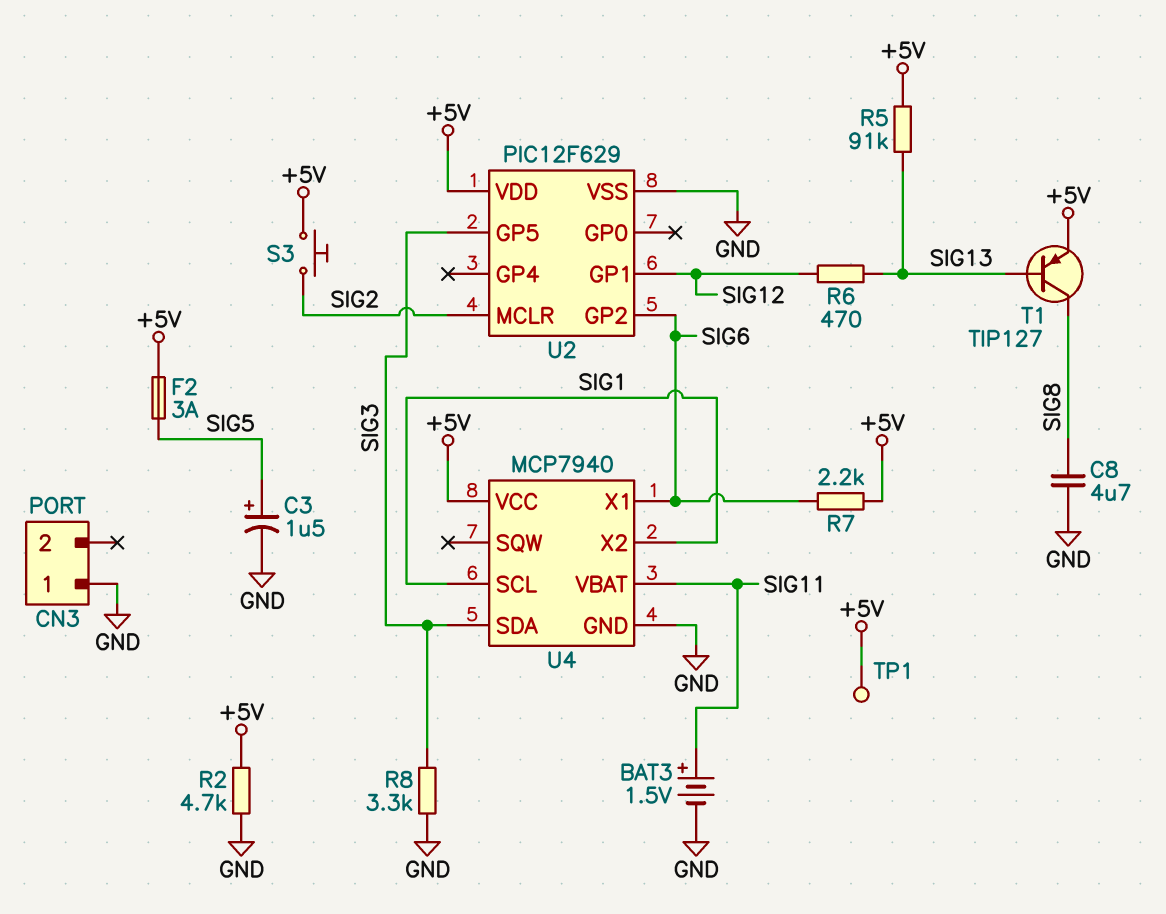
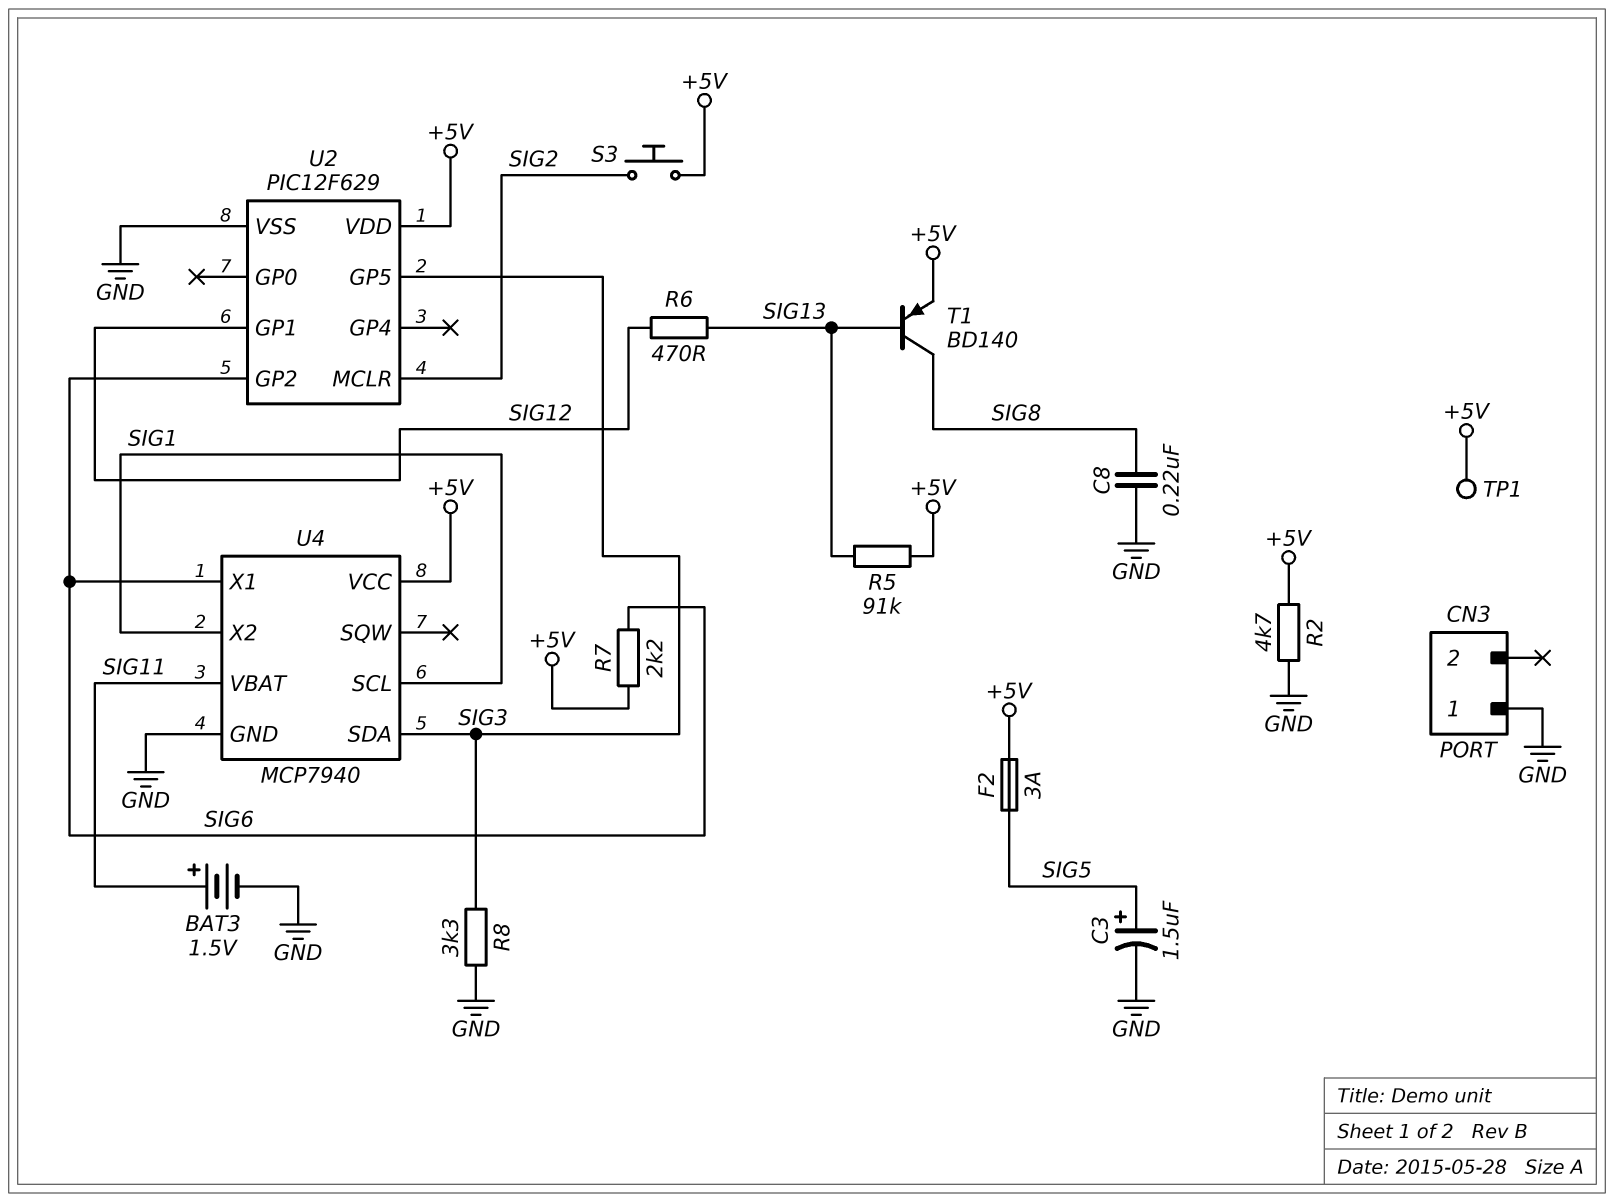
C8: 4.7uF (GND, SIG8) -> 220nF (GND, SIG8)
T1: PNP TIP127 (B SIG13, C SIG8, E +5V) -> PNP BD140 (B SIG13, C SIG8, E +5V)

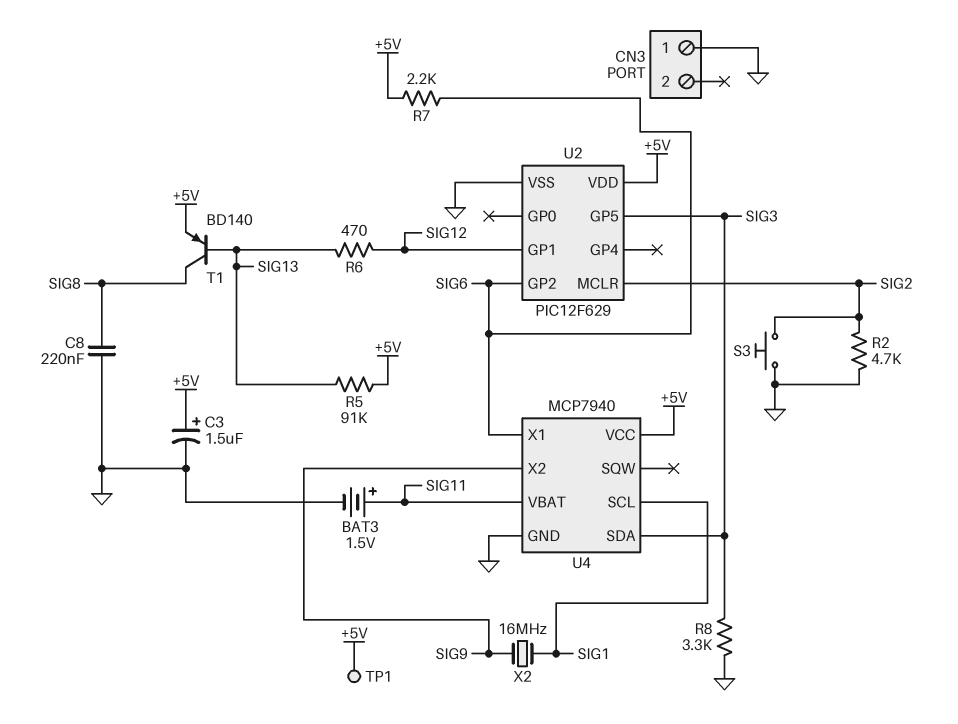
C3: 1.5uF (plus SIG5, minus GND) -> 1.5uF (plus +5V, minus GND)
F2: 3A (+5V, SIG5) -> none
R2: 4.7k (+5V, GND) -> 4.7k (GND, SIG2)
S3: button (+5V, SIG2) -> button (GND, SIG2)
U4 pin X2: SIG1 -> SIG9
X2: none -> 16MHz (SIG1, SIG9)

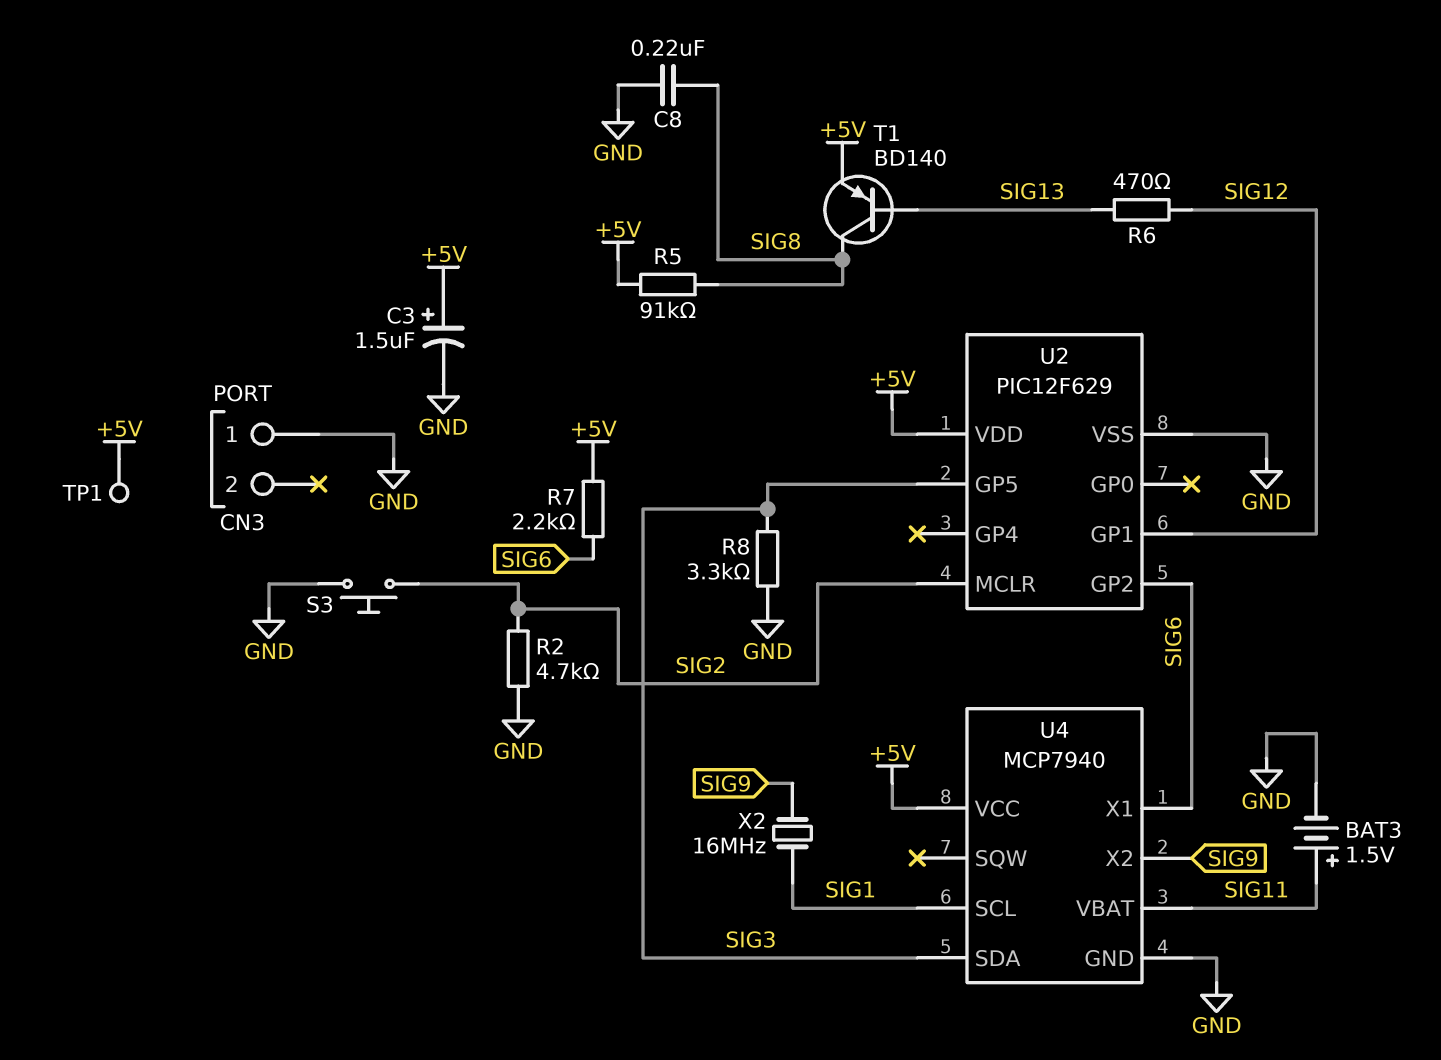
R5: 91k (+5V, SIG13) -> 91k (+5V, SIG8)

